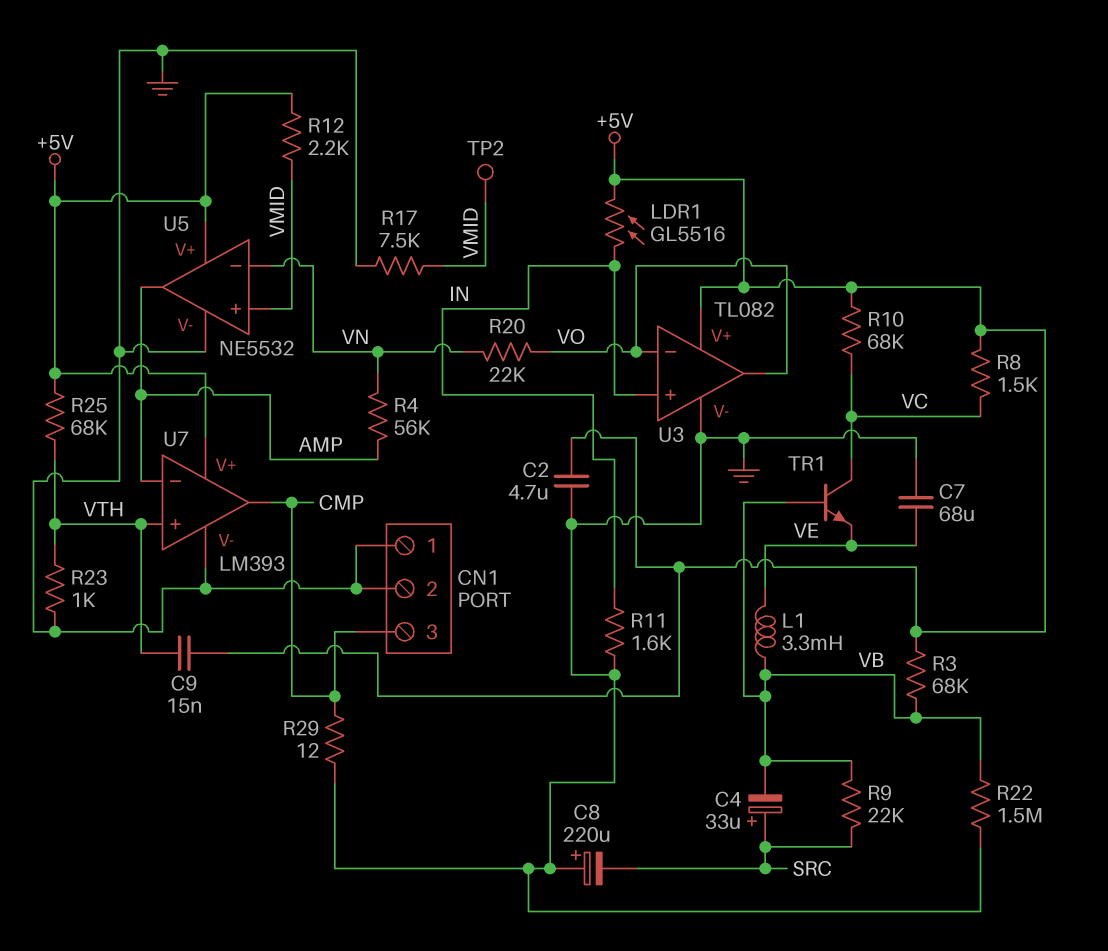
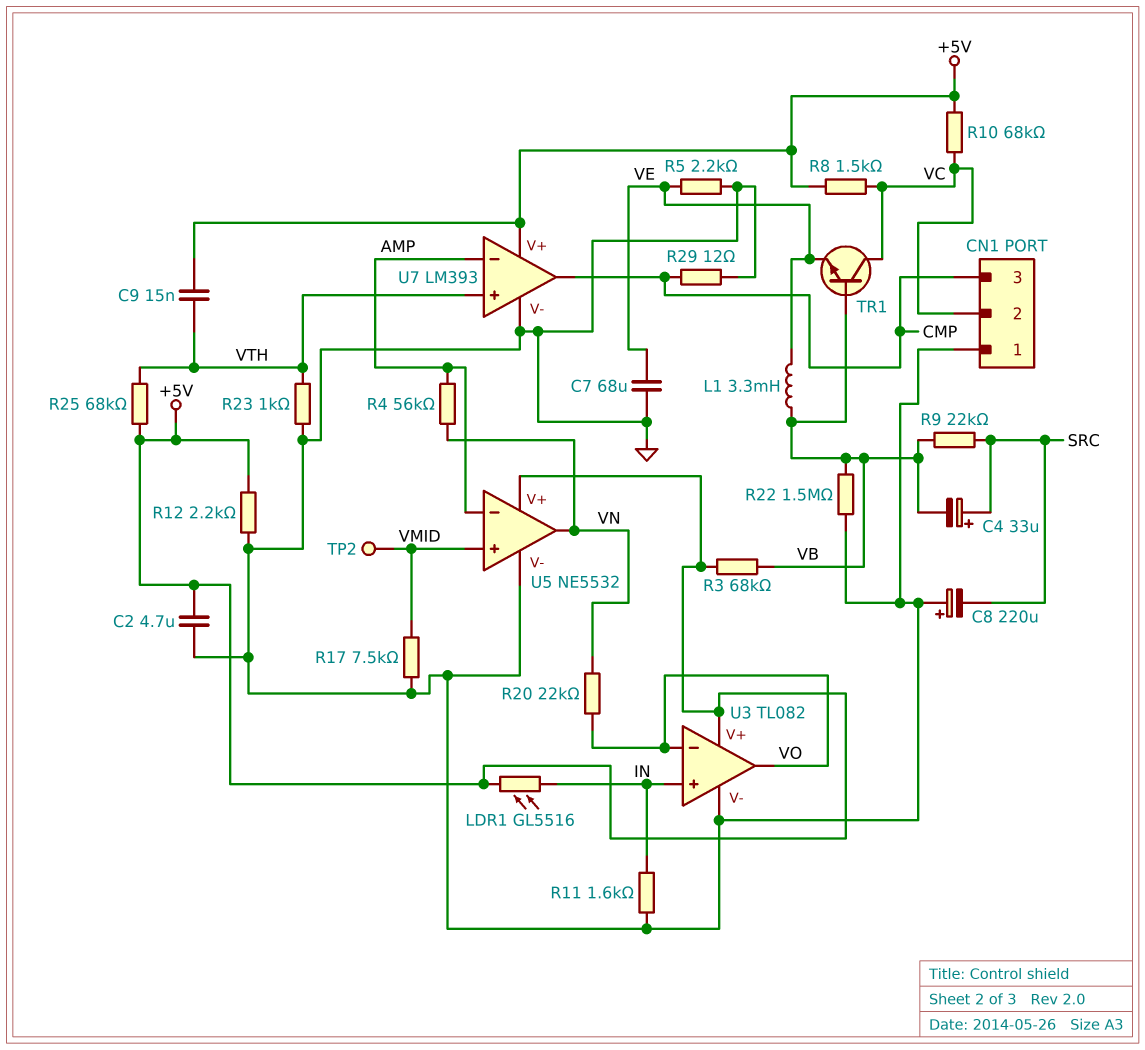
CN1 pin 2: GND -> VC
R5: none -> 2.2k (GND, VE)
R12: 2.2k (+5V, VMID) -> 2.2k (+5V, GND)
U5 pin in-: VN -> AMP
U5 pin out: AMP -> VN

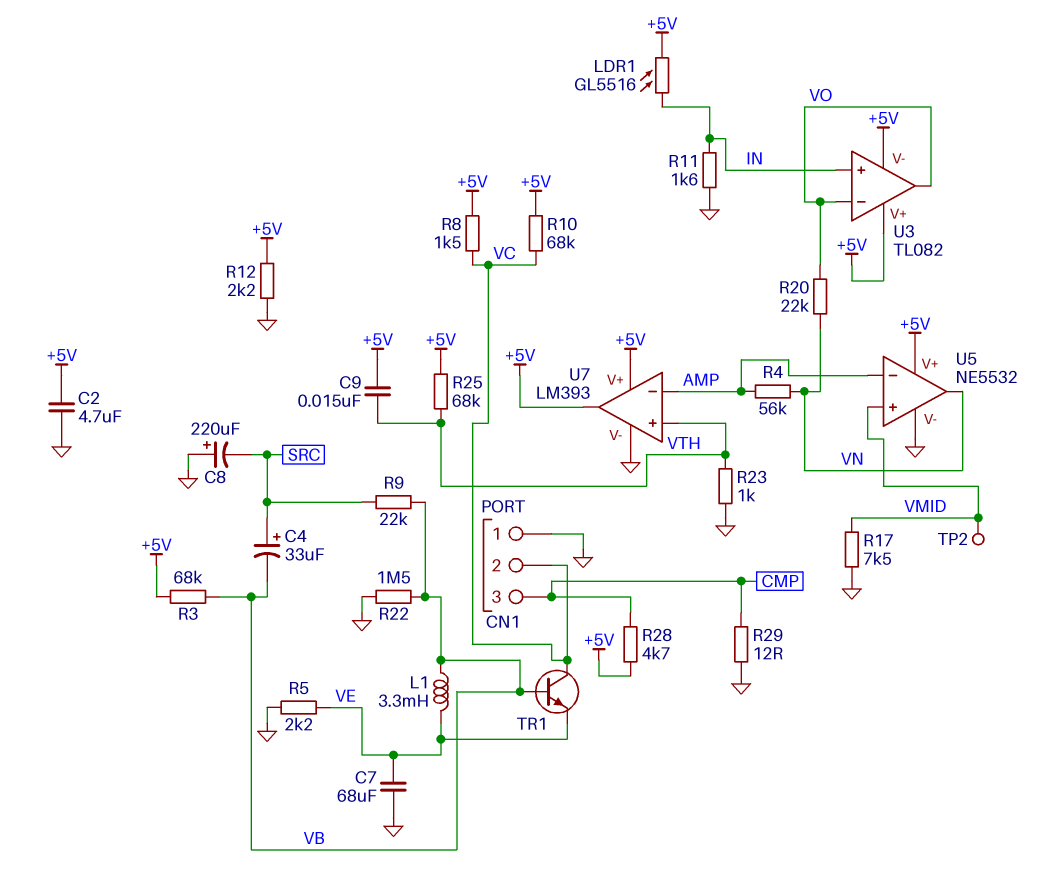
R28: none -> 4.7k (+5V, CMP)
U3 pin V-: GND -> +5V
U7 pin out: CMP -> +5V

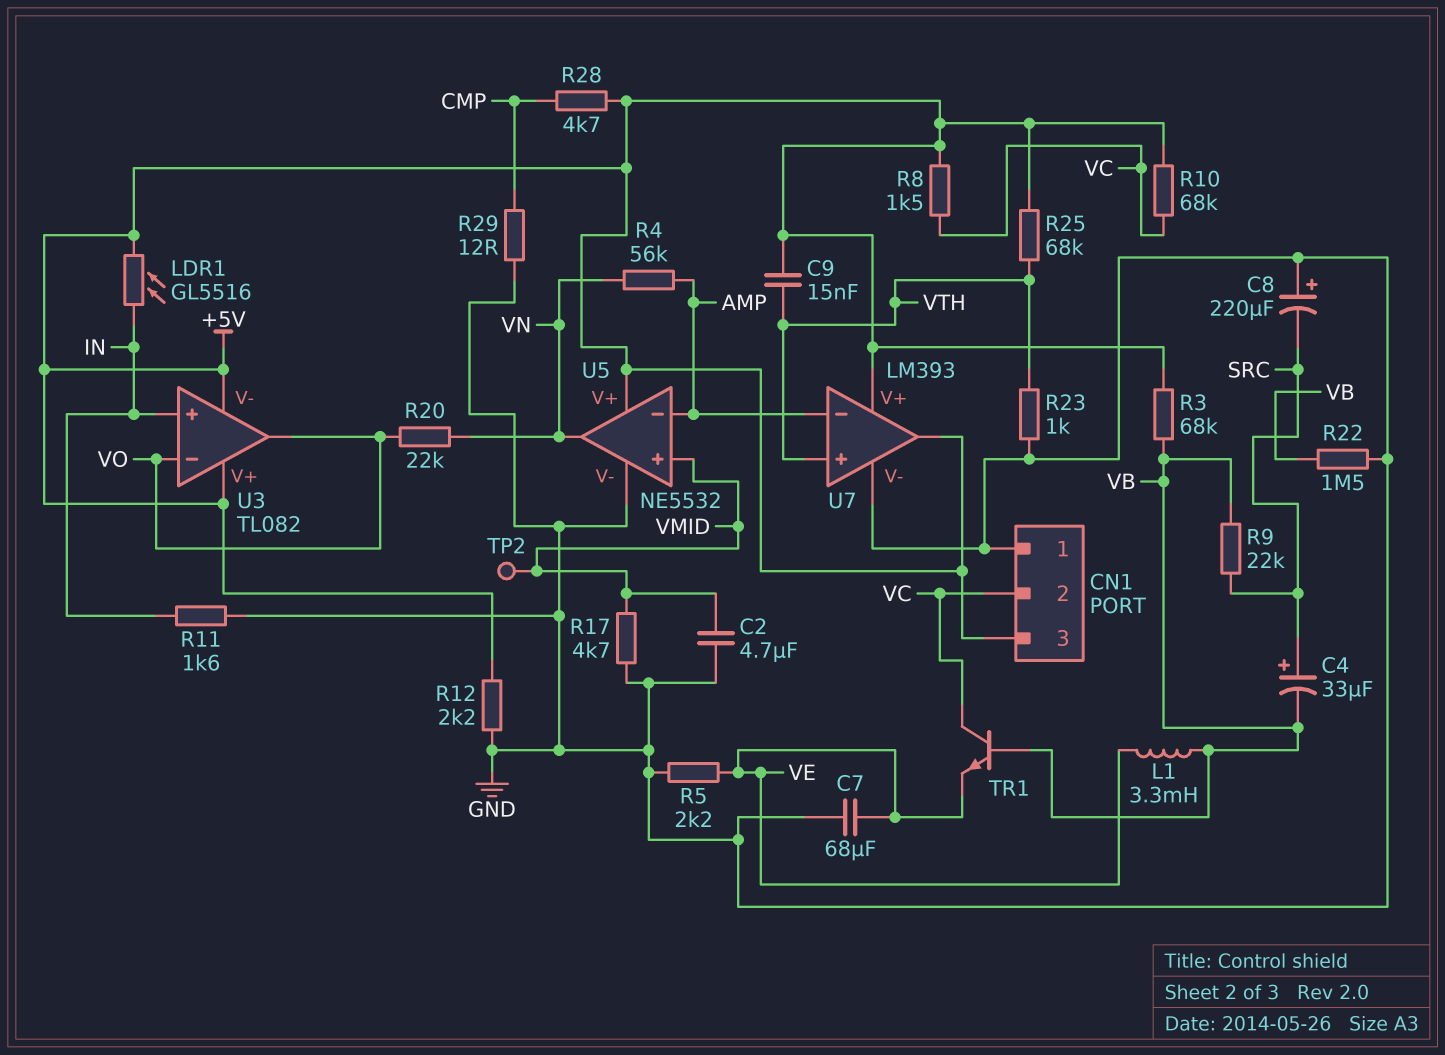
C2: 4.7uF (+5V, GND) -> 4.7uF (GND, VMID)
CN1 pin 3: CMP -> +5V
R17: 7.5k (GND, VMID) -> 4.7k (GND, VMID)

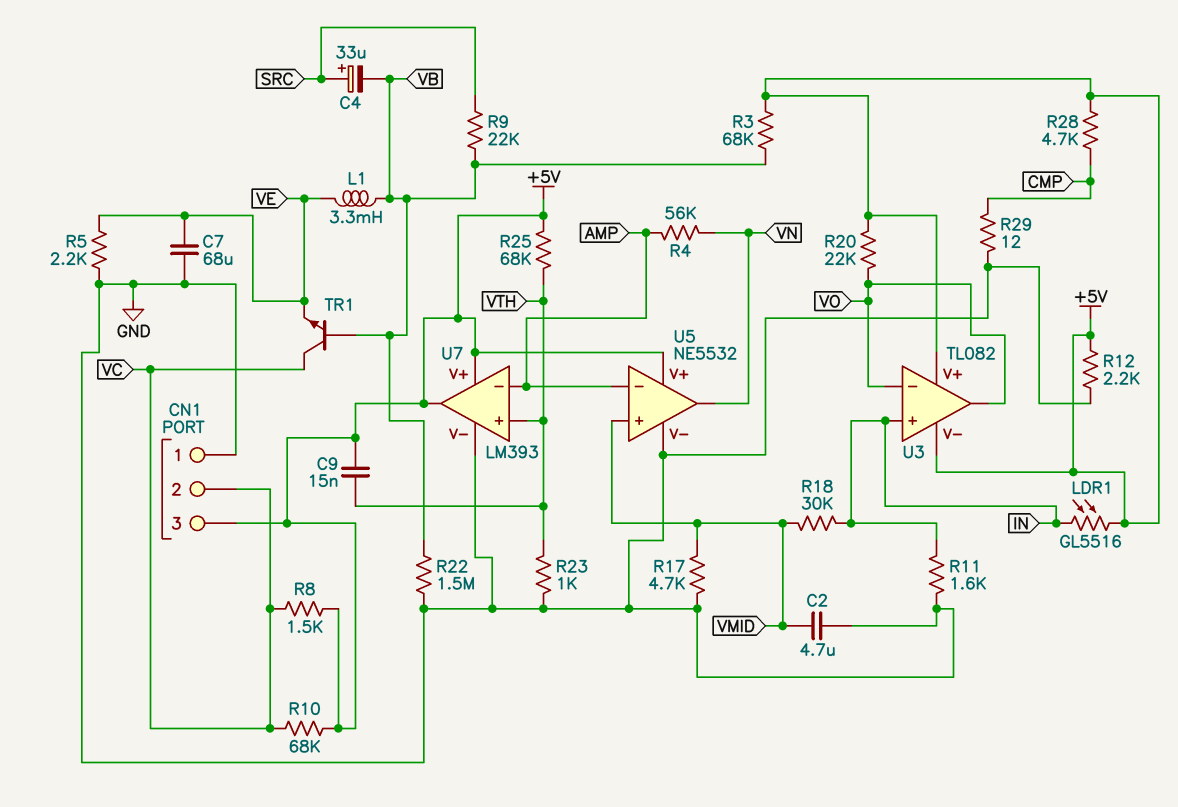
C8: 220uF (plus GND, minus SRC) -> none
R18: none -> 30k (IN, VMID)
R20: 22k (VN, VO) -> 22k (+5V, VO)
TP2: test point (VMID) -> none

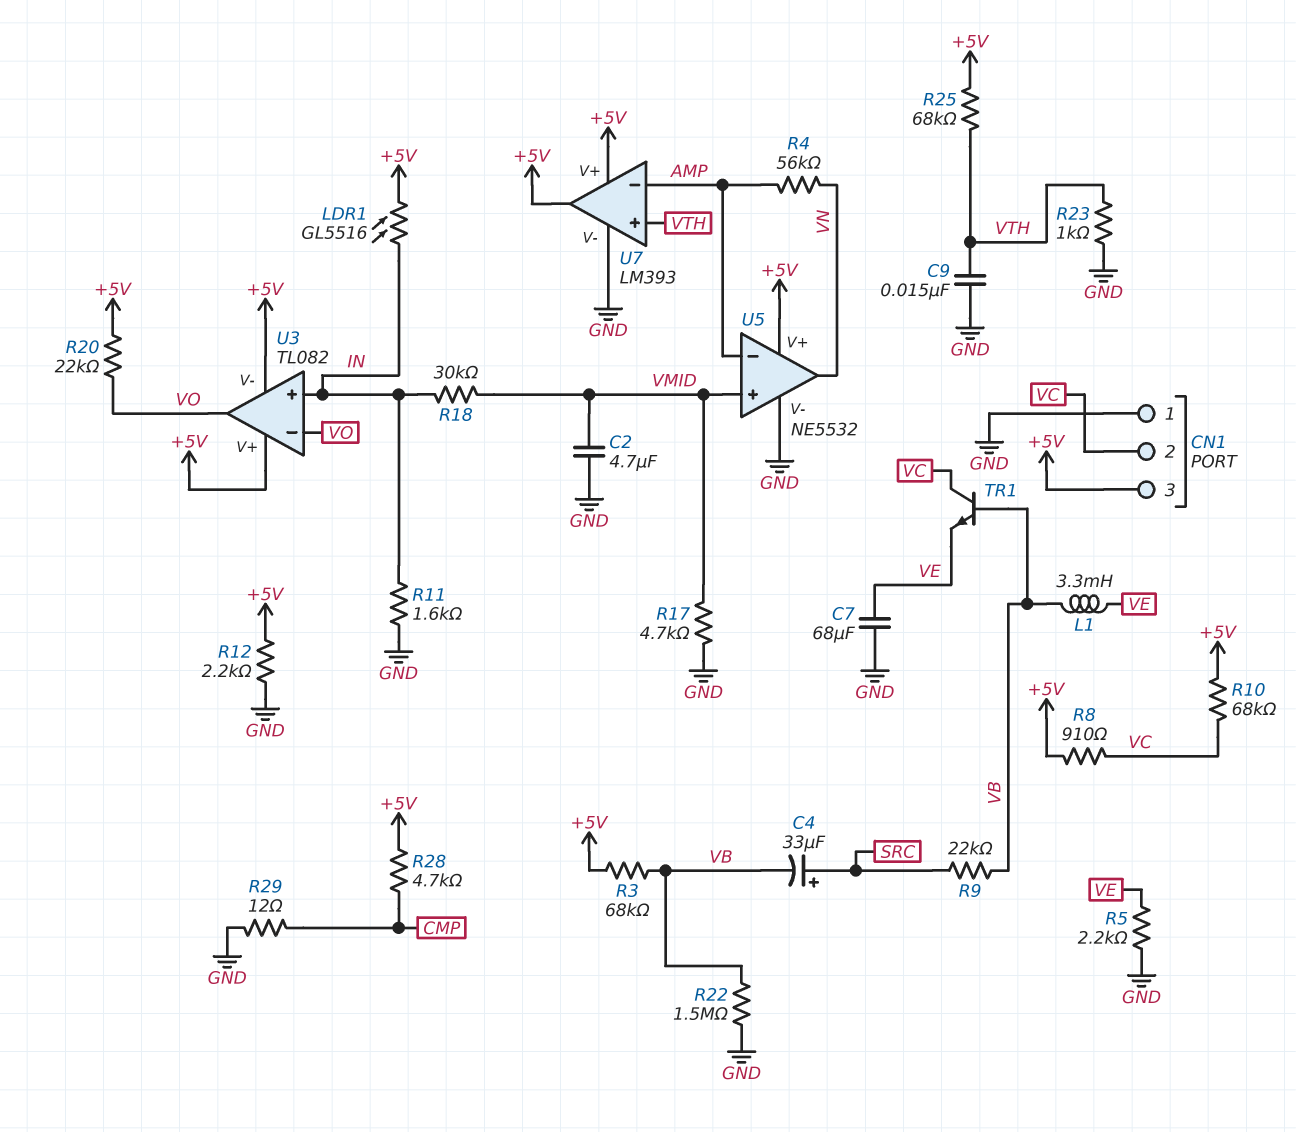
C9: 15nF (+5V, VTH) -> 15nF (GND, VTH)
R8: 1.5k (+5V, VC) -> 910 (+5V, VC)

